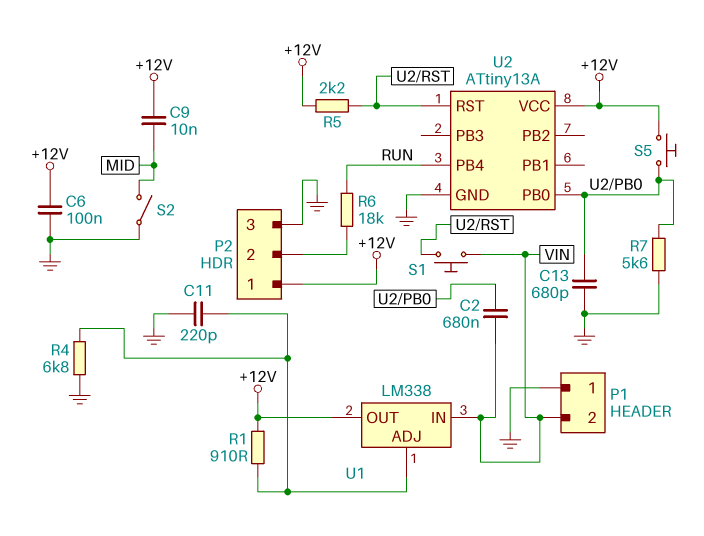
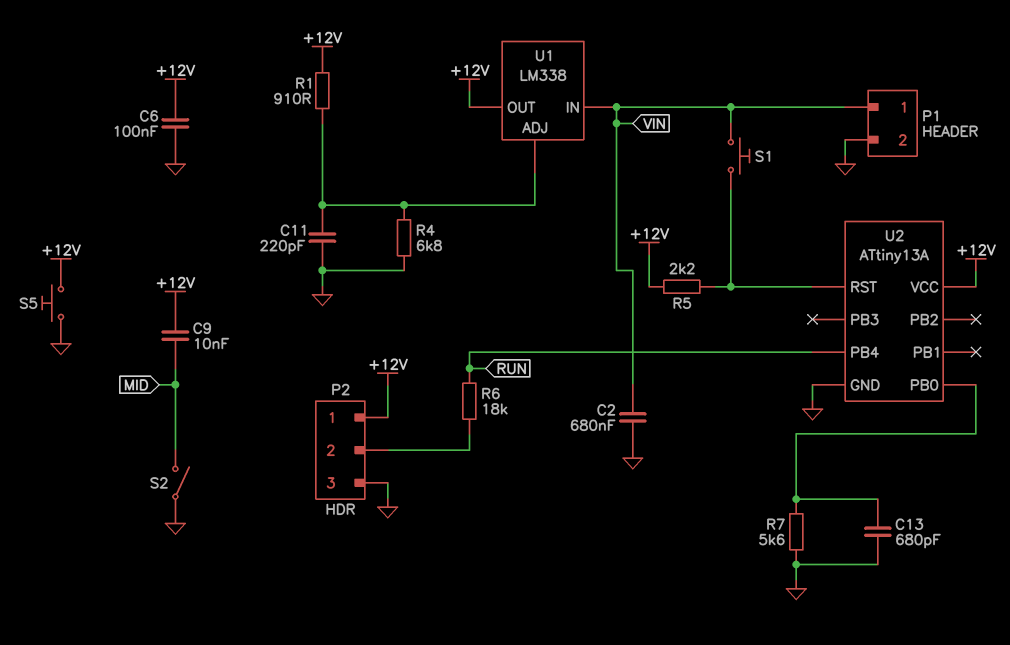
C2: 680nF (U2/PB0, VIN) -> 680nF (GND, VIN)
P1 pin 1: GND -> VIN
P1 pin 2: VIN -> GND
S5: button (+12V, U2/PB0) -> button (+12V, GND)

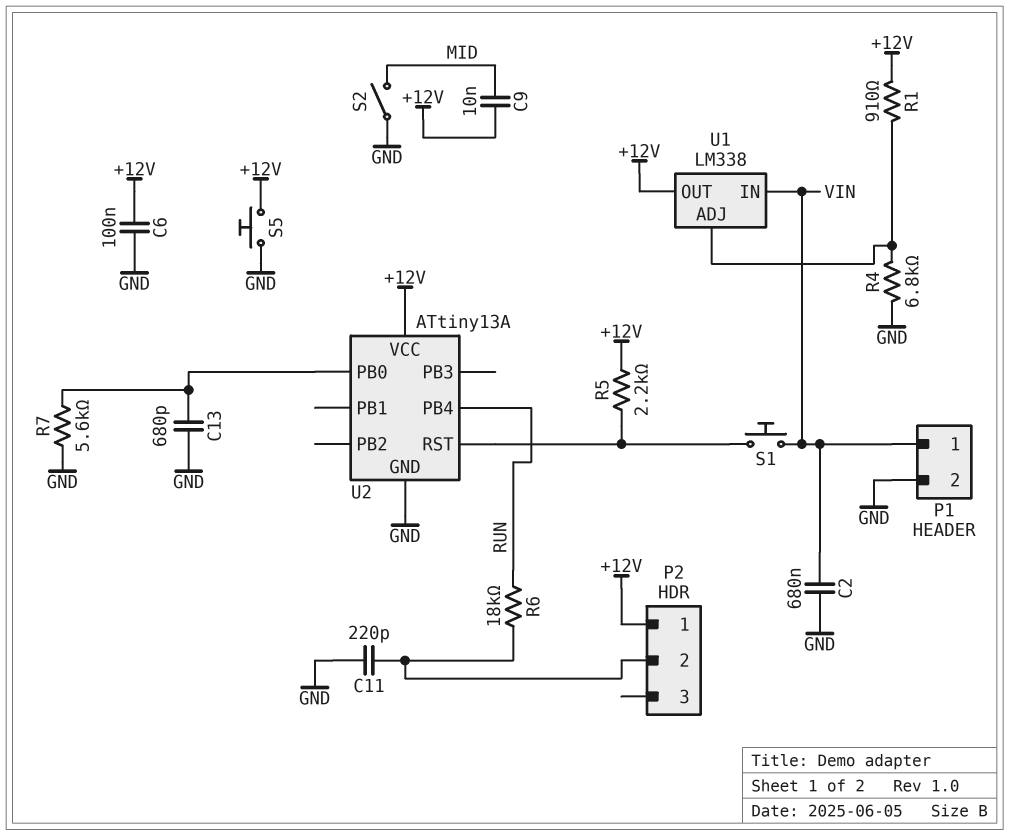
C11: 220pF (GND, U1/ADJ) -> 220pF (GND, P2/2)
P2 pin 3: GND -> none

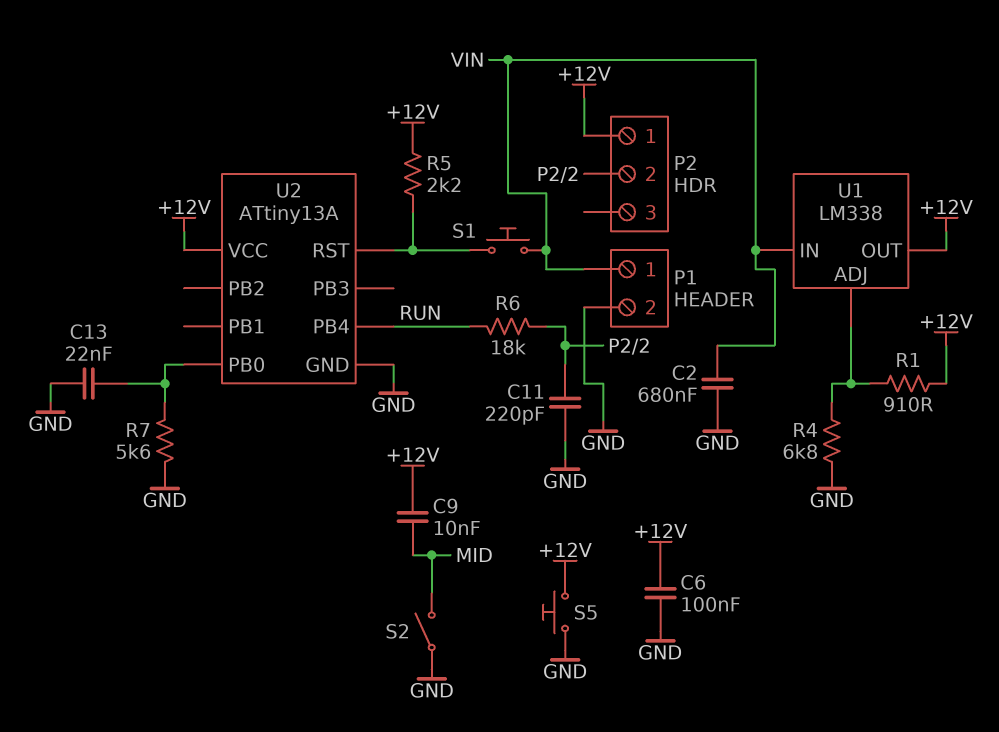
C13: 680pF (GND, U2/PB0) -> 22nF (GND, U2/PB0)

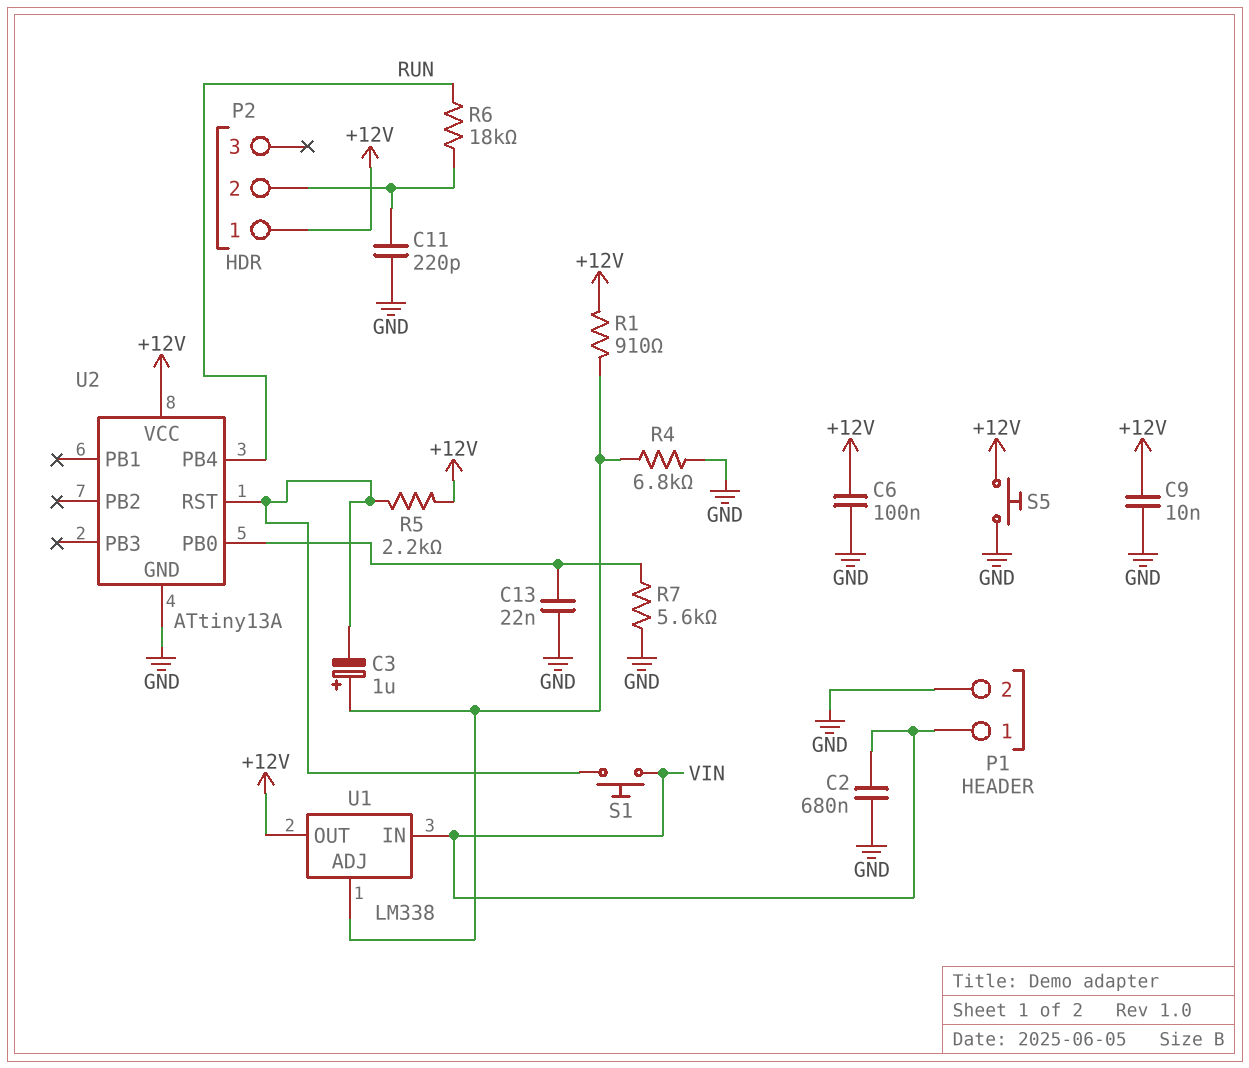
C3: none -> 1uF (plus U1/ADJ, minus U2/RST)
C9: 10nF (+12V, MID) -> 10nF (+12V, GND)
S2: switch (GND, MID) -> none

